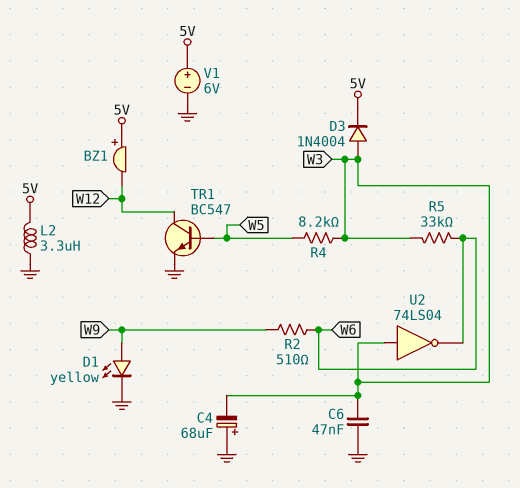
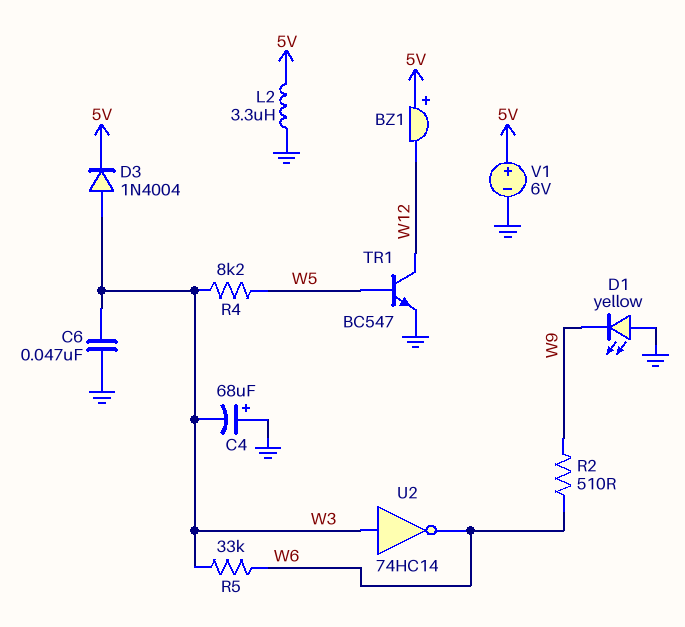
D1: LED yellow (A W9, K GND) -> LED yellow (A GND, K W9)
U2: NOT 74LS04 (in W3, out W6) -> NOT 74HC14 (in W3, out W6)

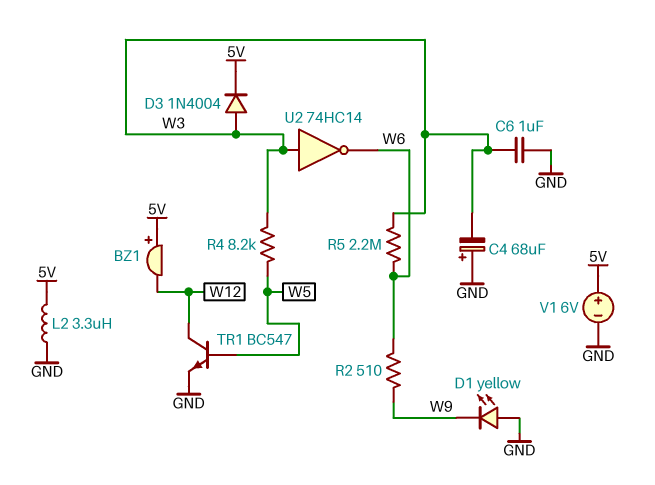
C6: 47nF (GND, W3) -> 1uF (GND, W3)
R5: 33k (W3, W6) -> 2.2M (W3, W6)

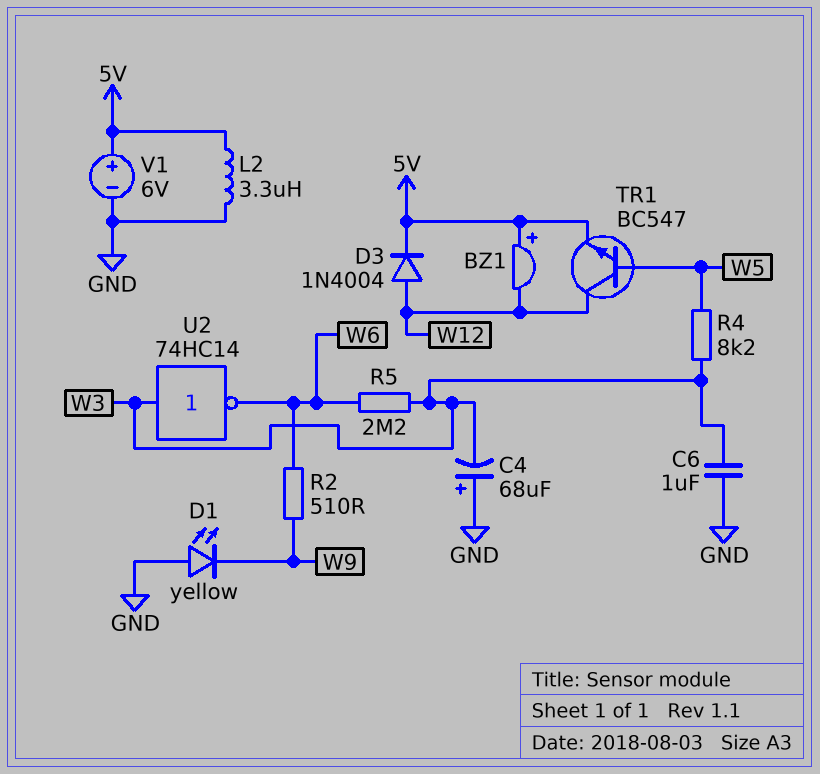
D3: diode 1N4004 (A W3, K 5V) -> diode 1N4004 (A W12, K 5V)
TR1: NPN BC547 (B W5, C W12, E GND) -> NPN BC547 (B W5, C W12, E 5V)

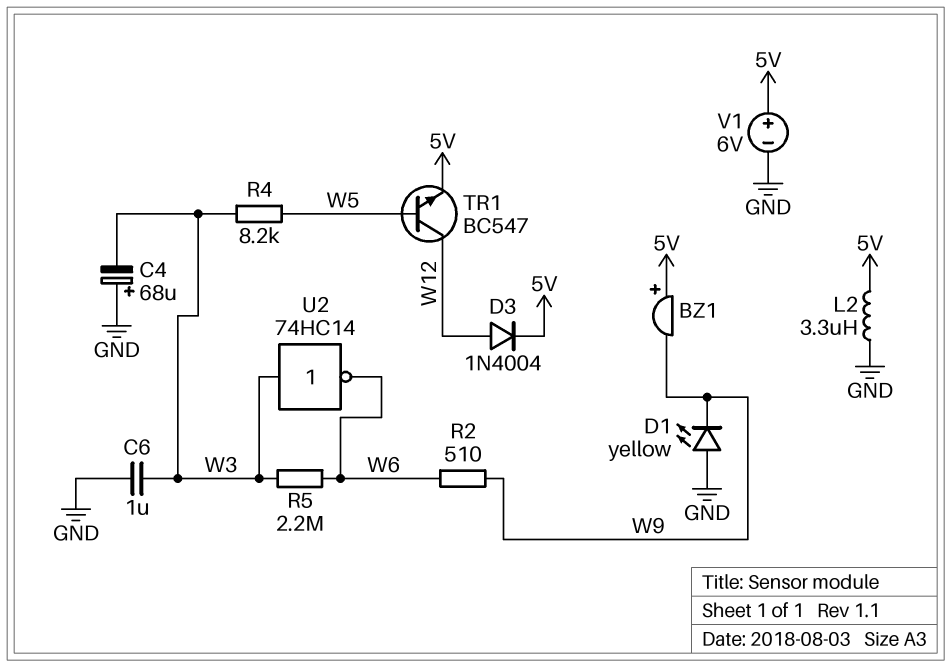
BZ1: buzzer (plus 5V, minus W12) -> buzzer (plus 5V, minus W9)

